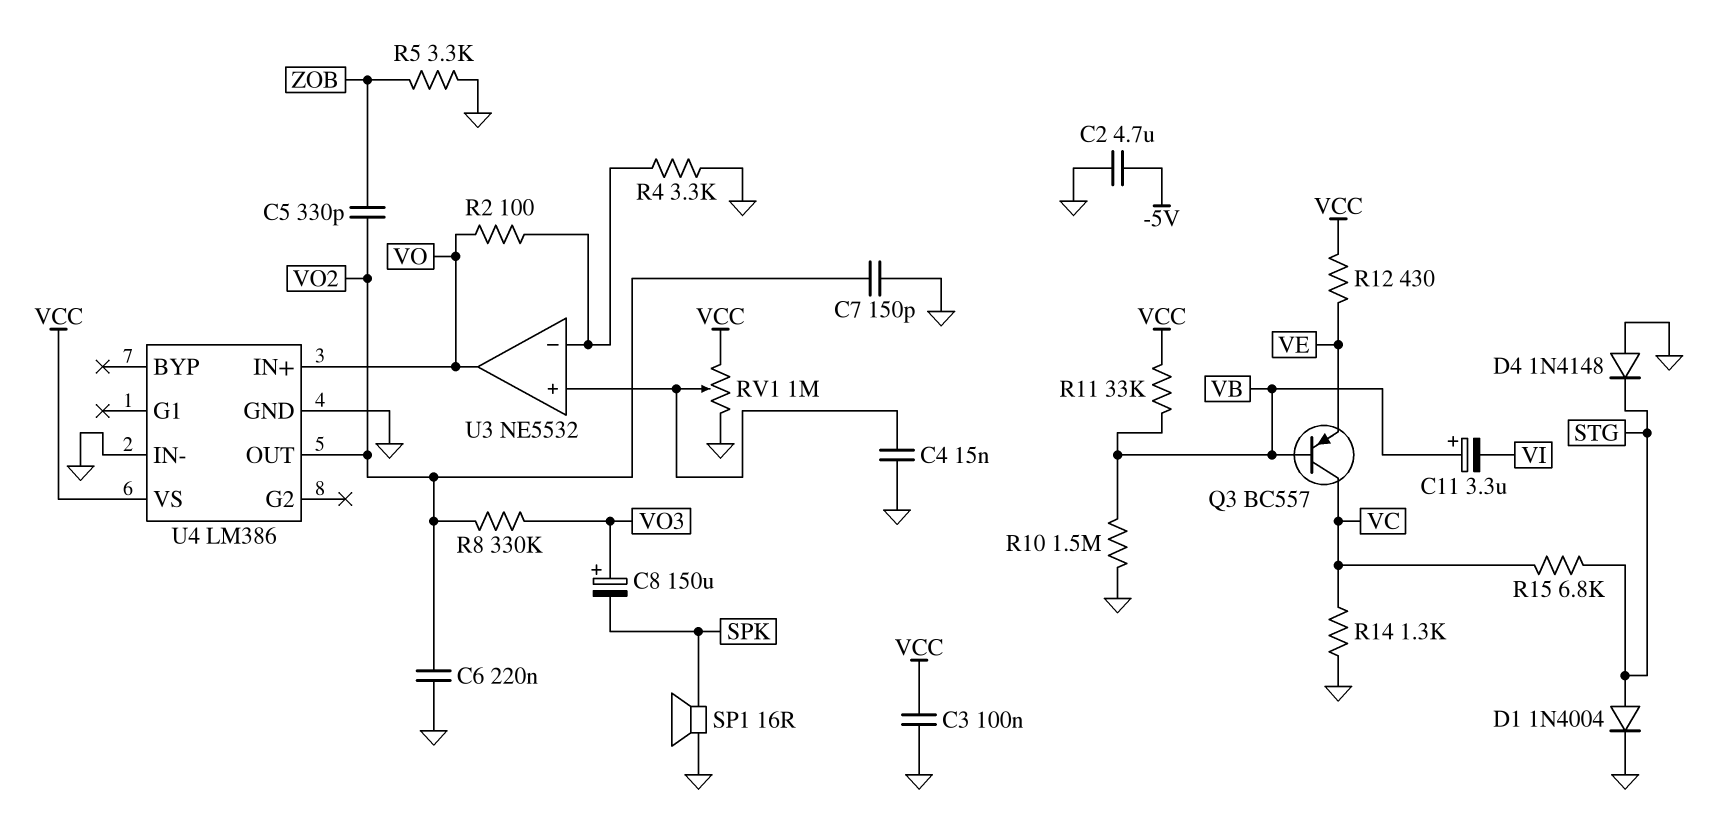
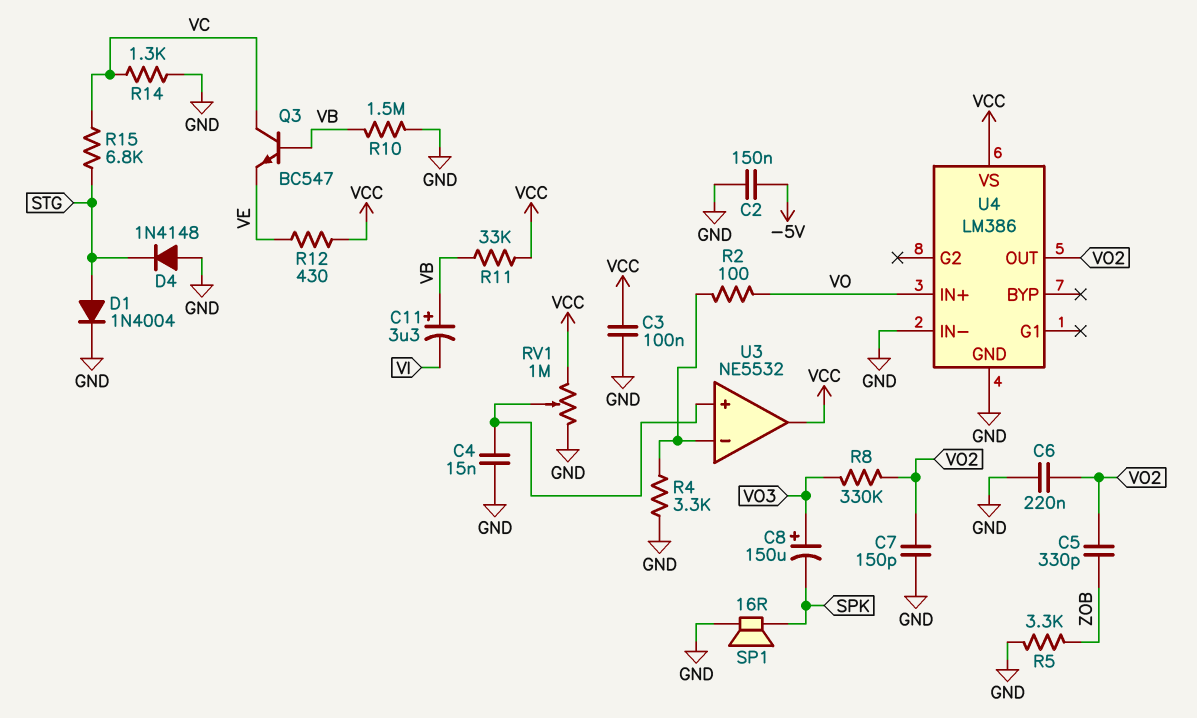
C2: 4.7uF (-5V, GND) -> 150nF (-5V, GND)
Q3: PNP BC557 (B VB, C VC, E VE) -> NPN BC547 (B VB, C VC, E VE)
U3 pin out: VO -> VCC

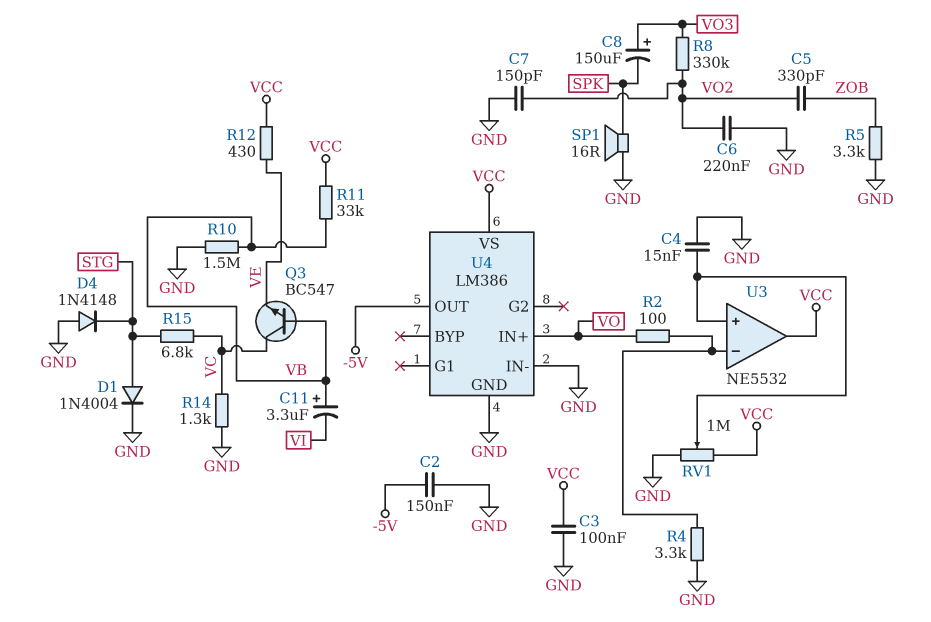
U4 pin OUT: VO2 -> -5V

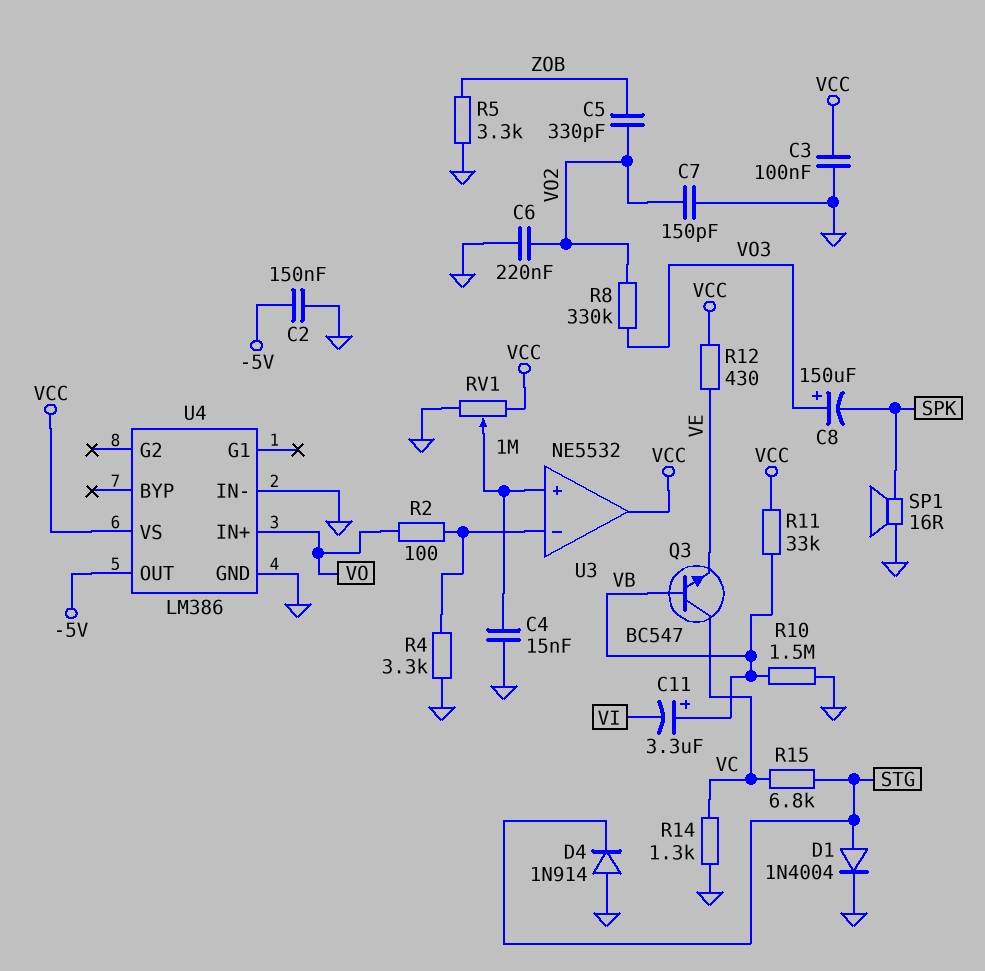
D4: diode 1N4148 (A GND, K STG) -> diode 1N914 (A GND, K STG)

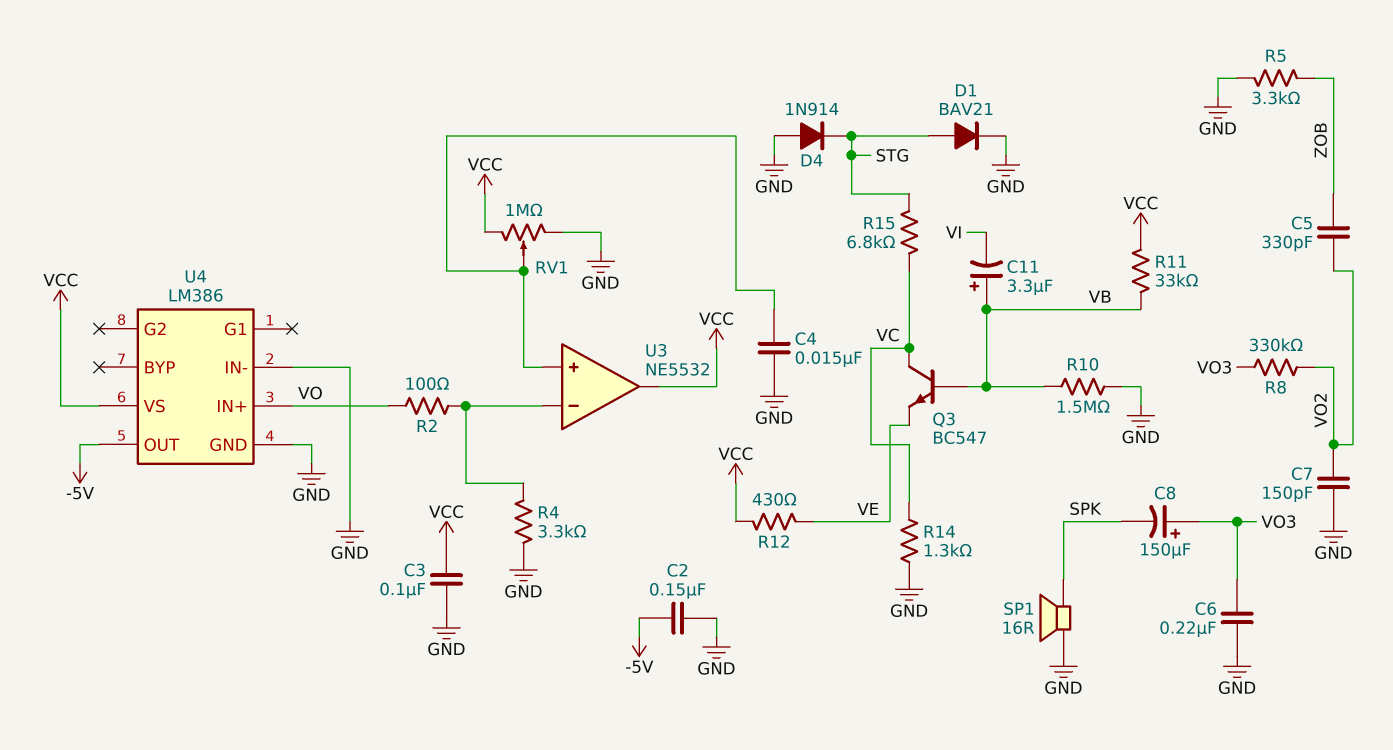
C6: 220nF (GND, VO2) -> 220nF (GND, VO3)
D1: diode 1N4004 (A STG, K GND) -> diode BAV21 (A STG, K GND)

